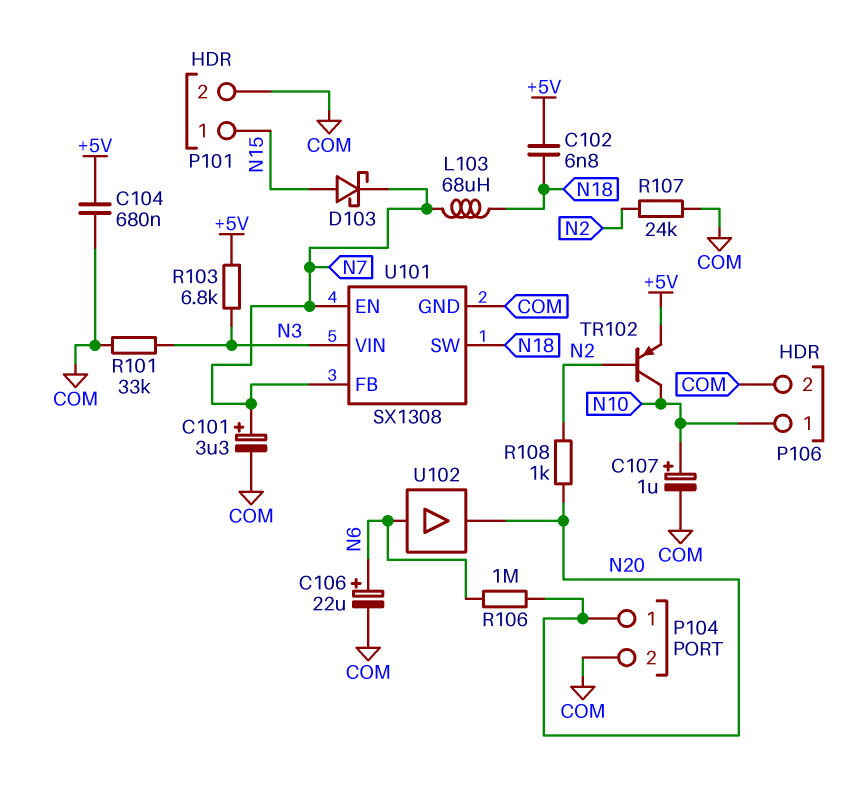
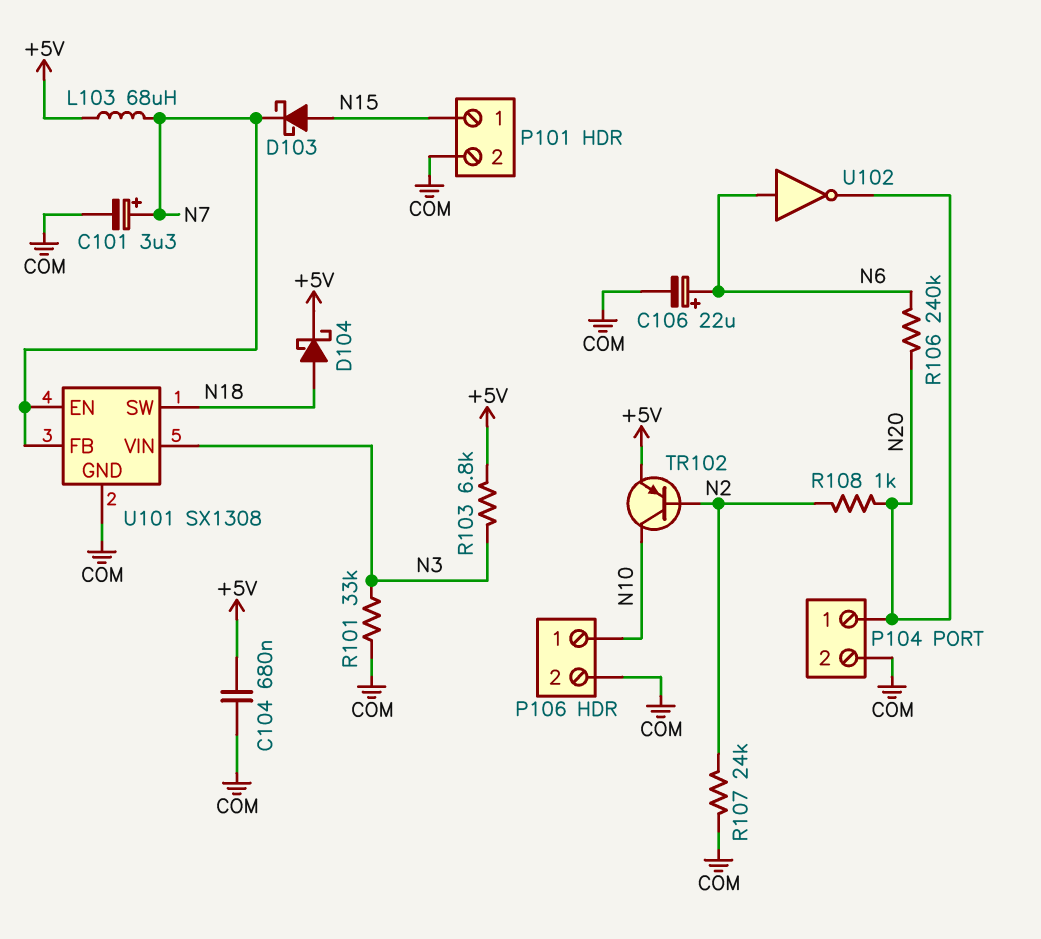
C102: 6.8nF (+5V, N18) -> none
C107: 1uF (plus N10, minus COM) -> none
D104: none -> schottky (A N18, K +5V)
L103: 68uH (N7, N18) -> 68uH (+5V, N7)
R106: 1M (N6, N20) -> 240k (N6, N20)
U102: buffer (in N6, out N20) -> NOT (in N6, out N20)

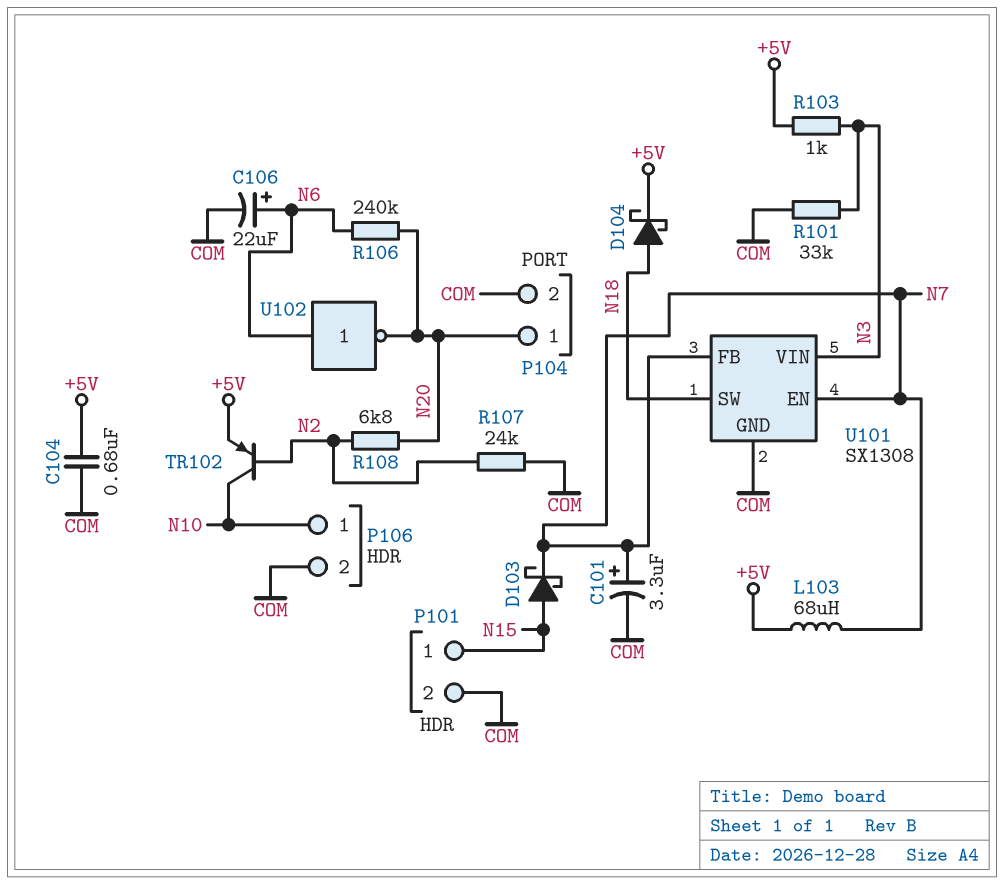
R103: 6.8k (+5V, N3) -> 1k (+5V, N3)
R108: 1k (N2, N20) -> 6.8k (N2, N20)

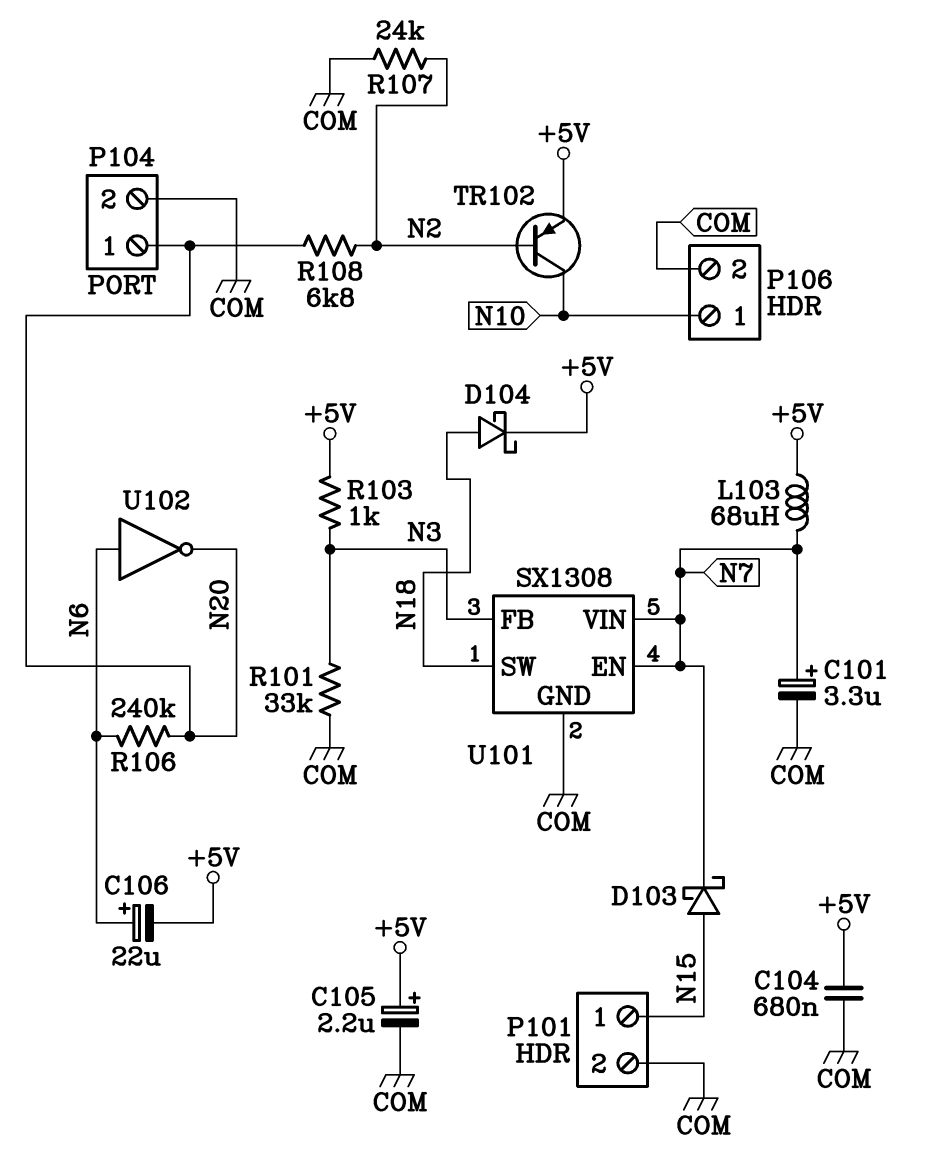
C105: none -> 2.2uF (plus +5V, minus COM)
C106: 22uF (plus N6, minus COM) -> 22uF (plus N6, minus +5V)
U101 pin FB: N7 -> N3
U101 pin VIN: N3 -> N7

